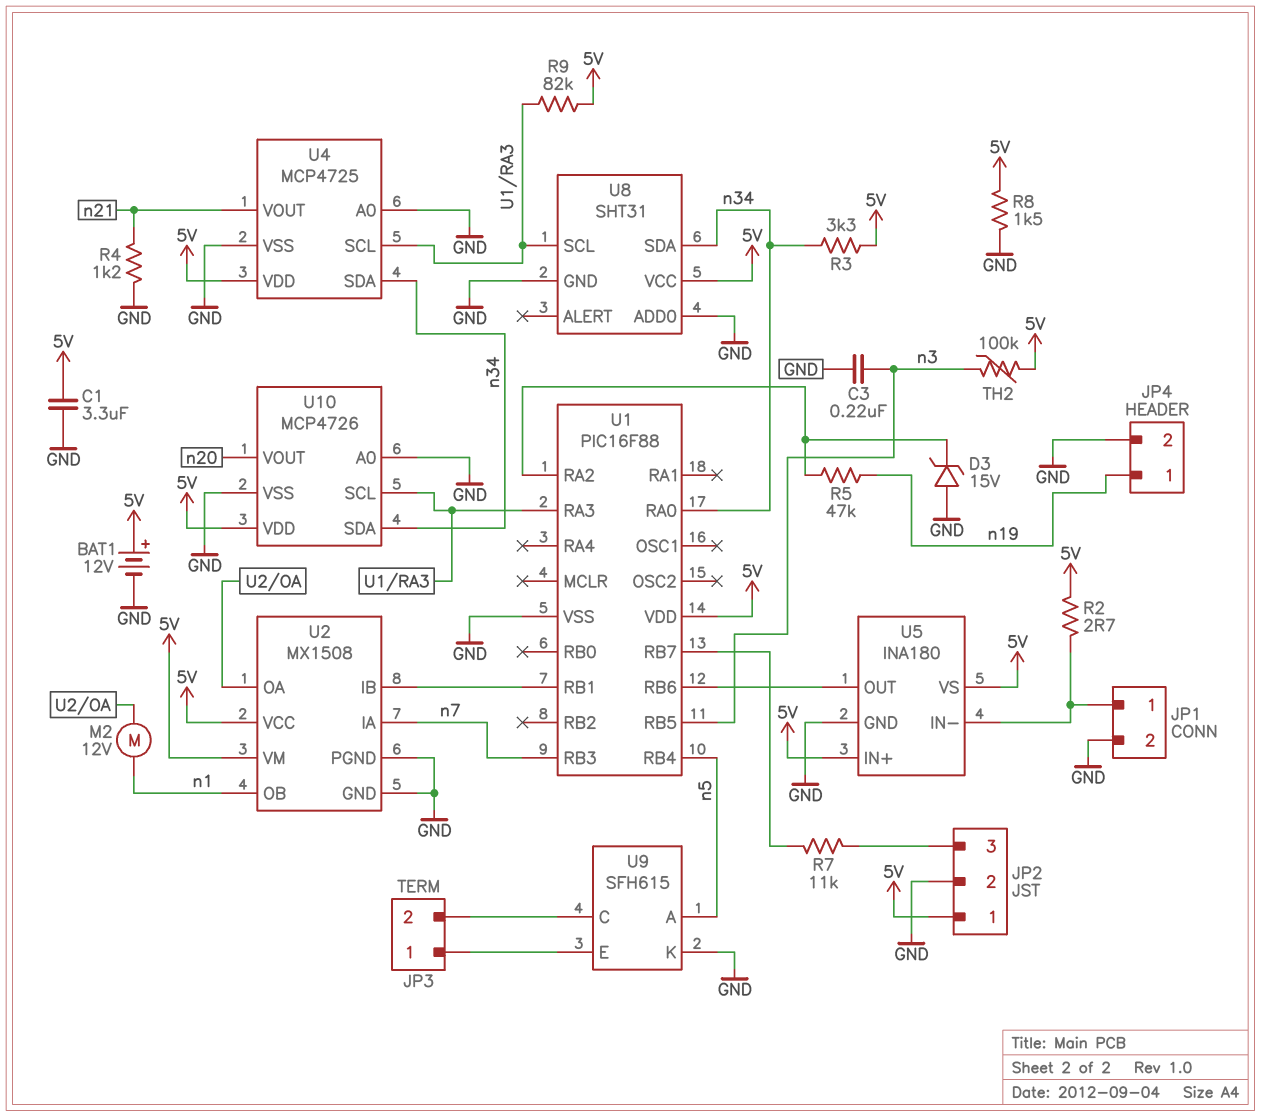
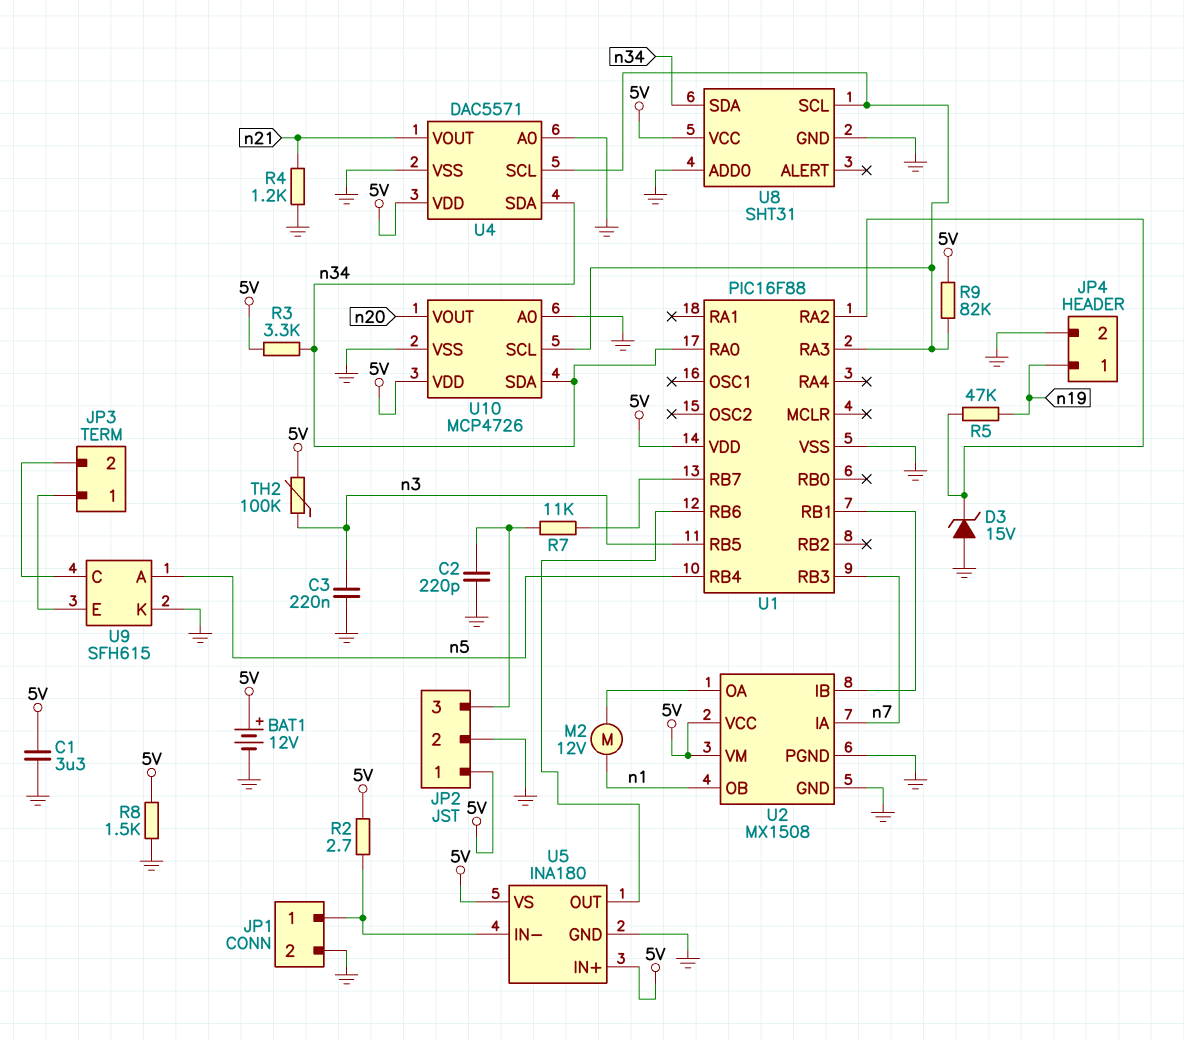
C2: none -> 220pF (GND, JP2/3)
U4: MCP4725 -> DAC5571

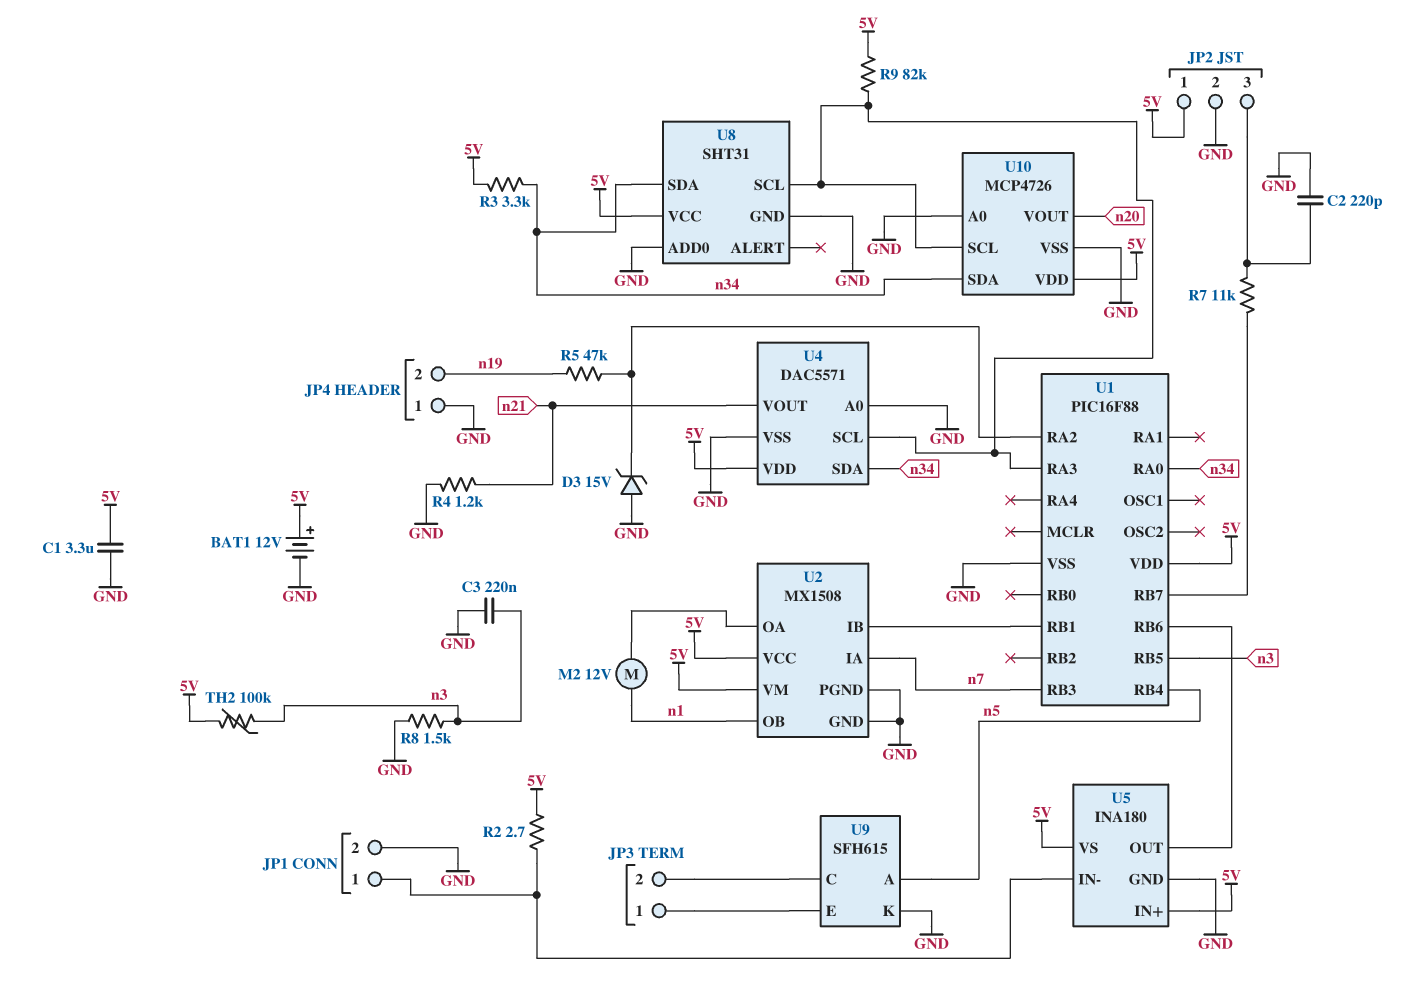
JP4 pin 1: n19 -> GND
JP4 pin 2: GND -> n19
R8: 1.5k (5V, GND) -> 1.5k (GND, n3)

